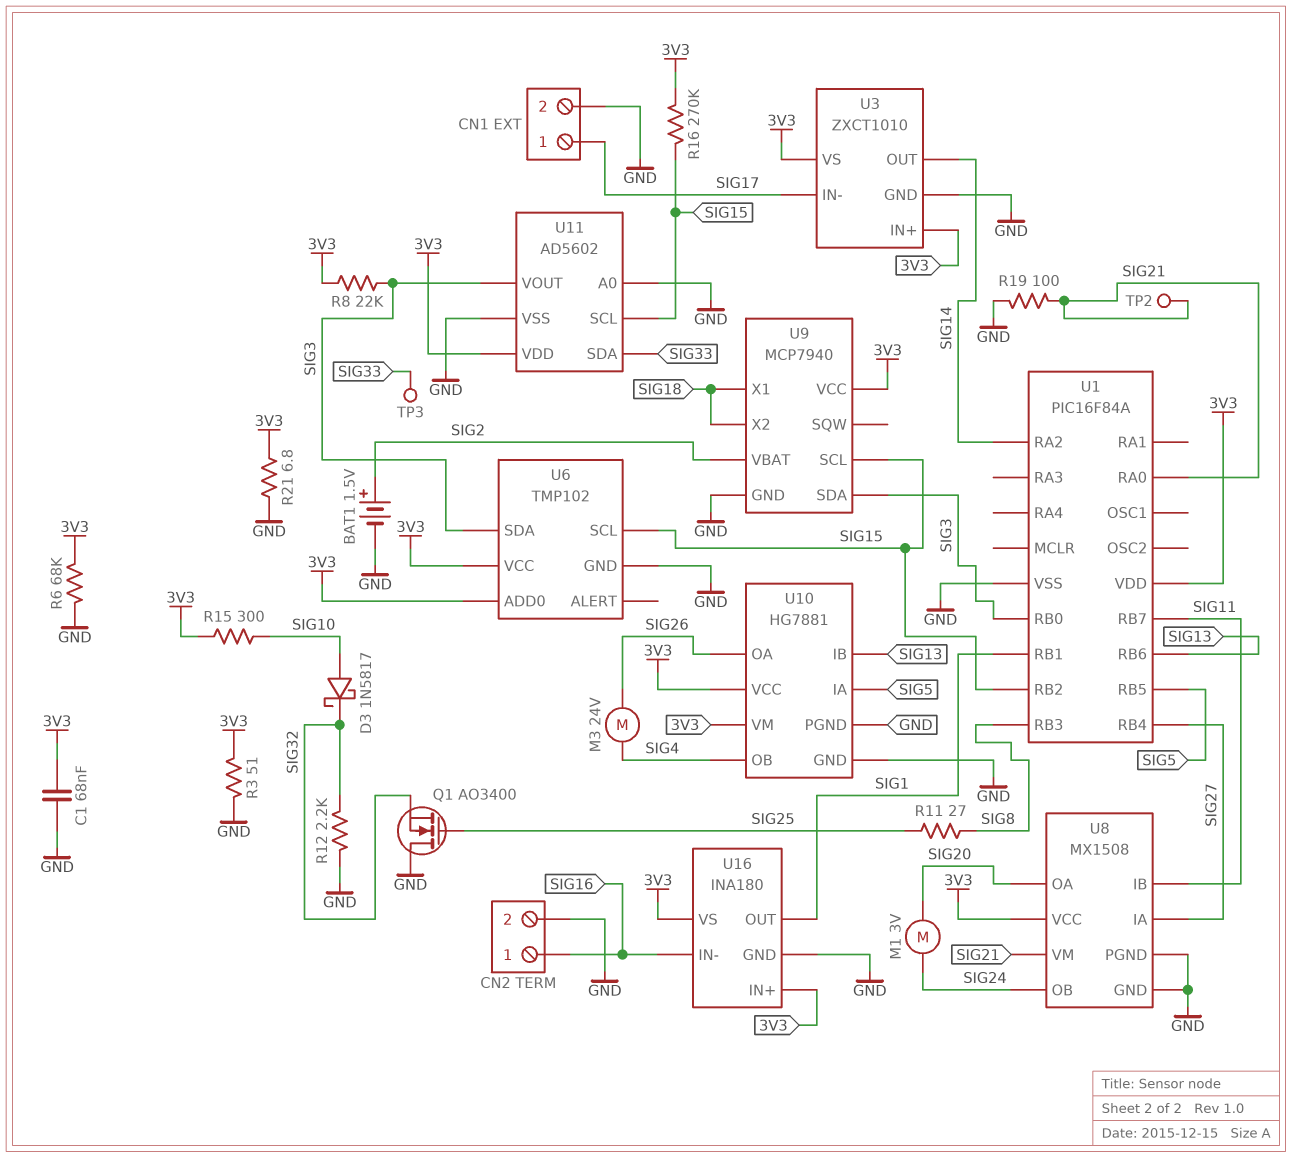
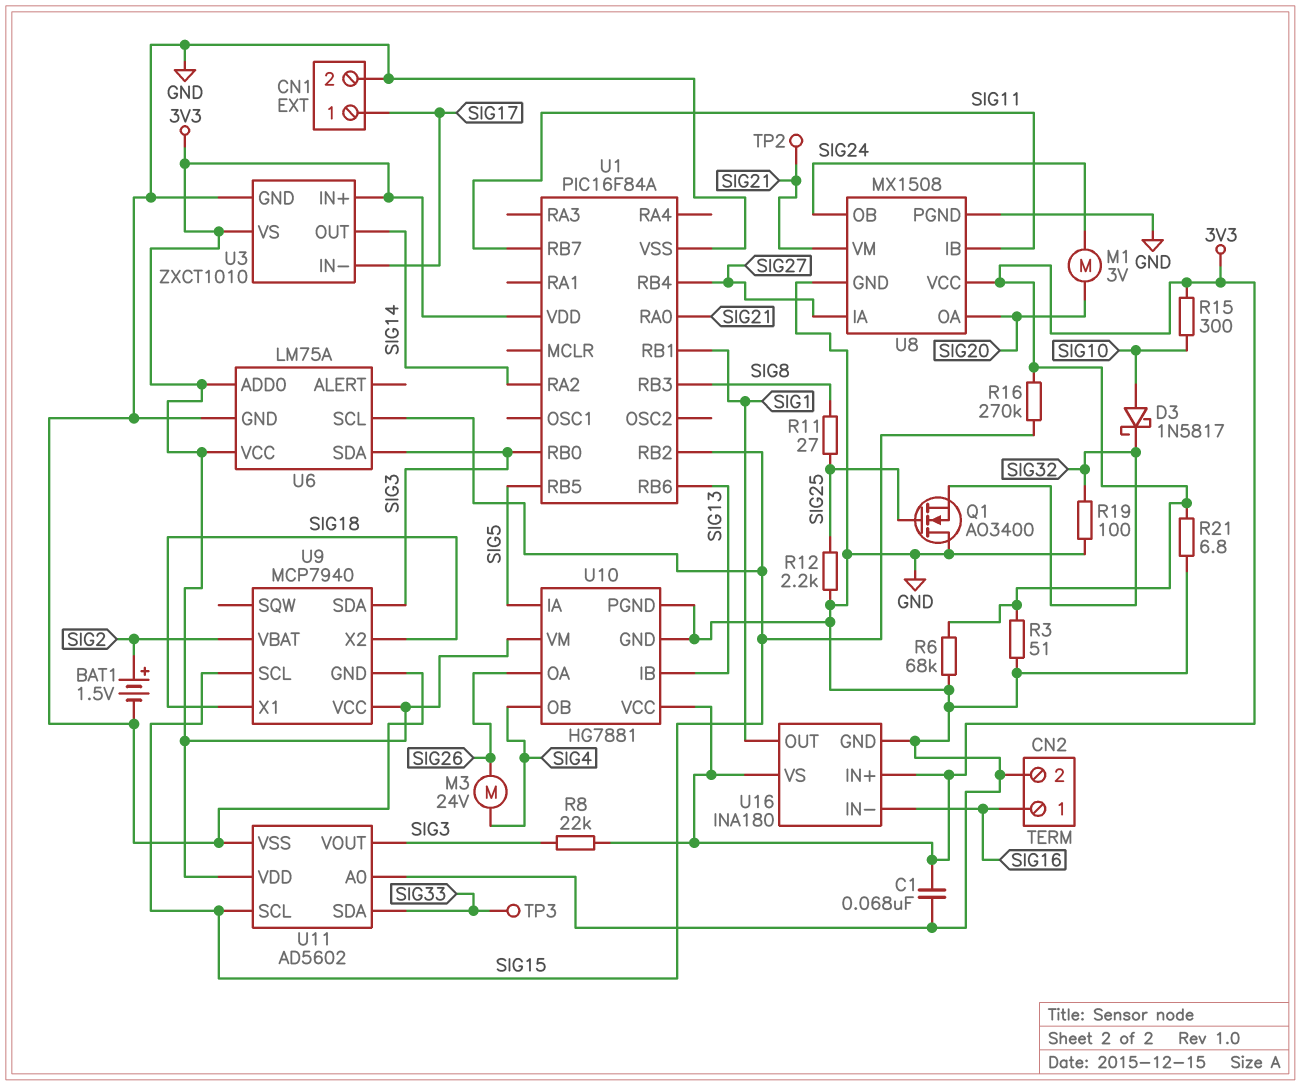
R12: 2.2k (GND, SIG32) -> 2.2k (GND, SIG25)
R19: 100 (GND, SIG21) -> 100 (GND, SIG32)
U6: TMP102 -> LM75A

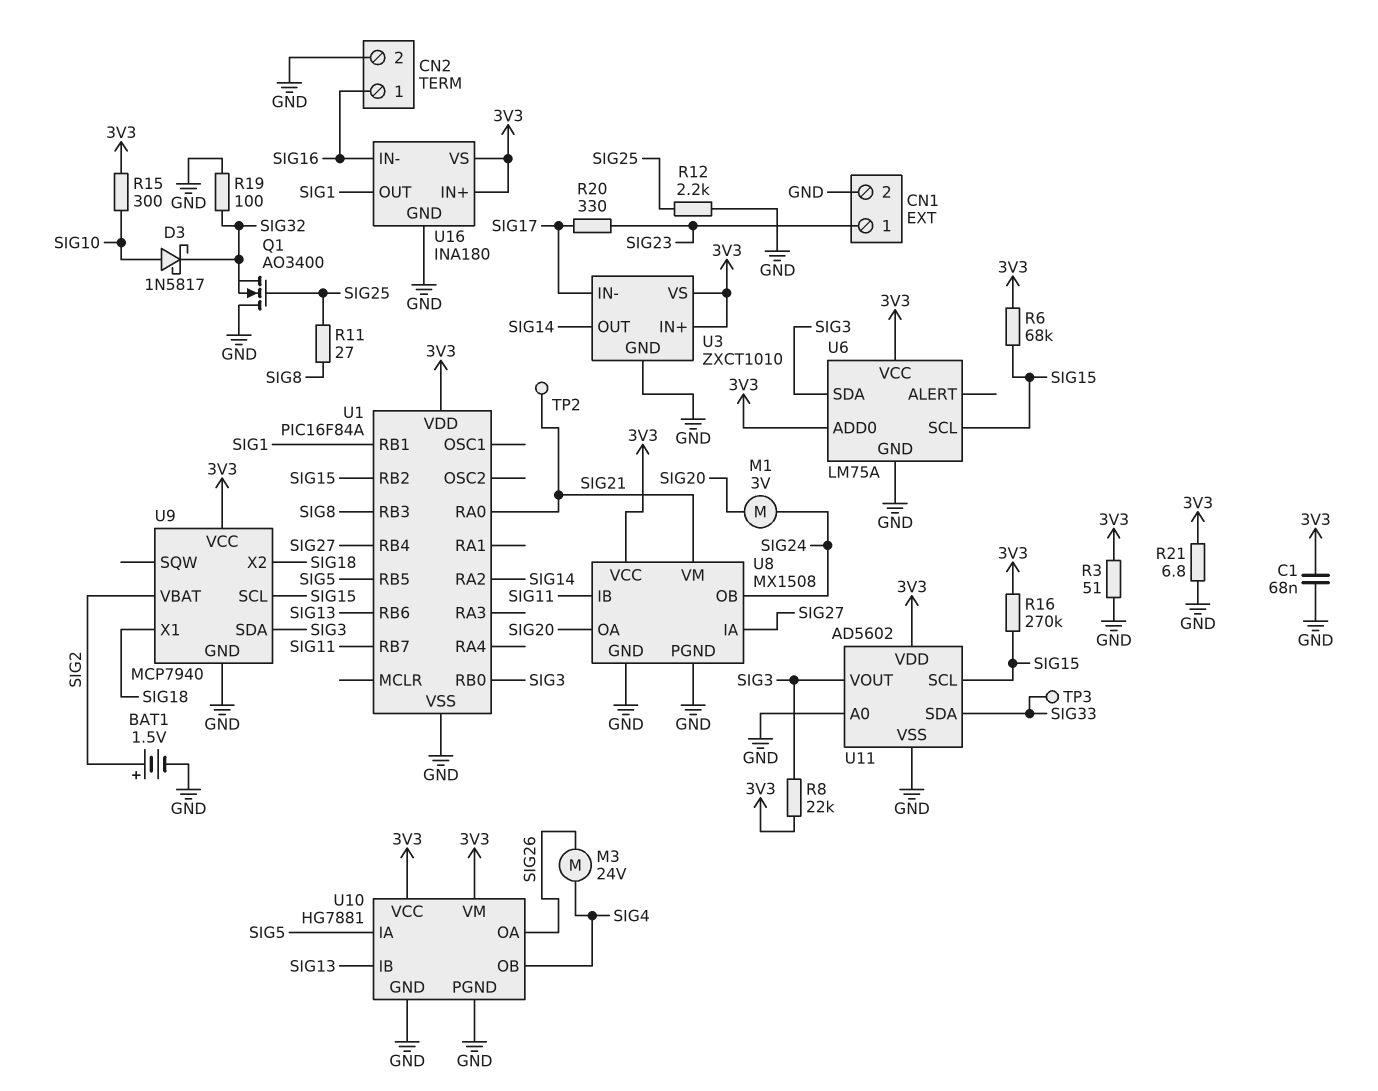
CN1 pin 1: SIG17 -> SIG23
R6: 68k (3V3, GND) -> 68k (3V3, SIG15)
R20: none -> 330 (SIG17, SIG23)

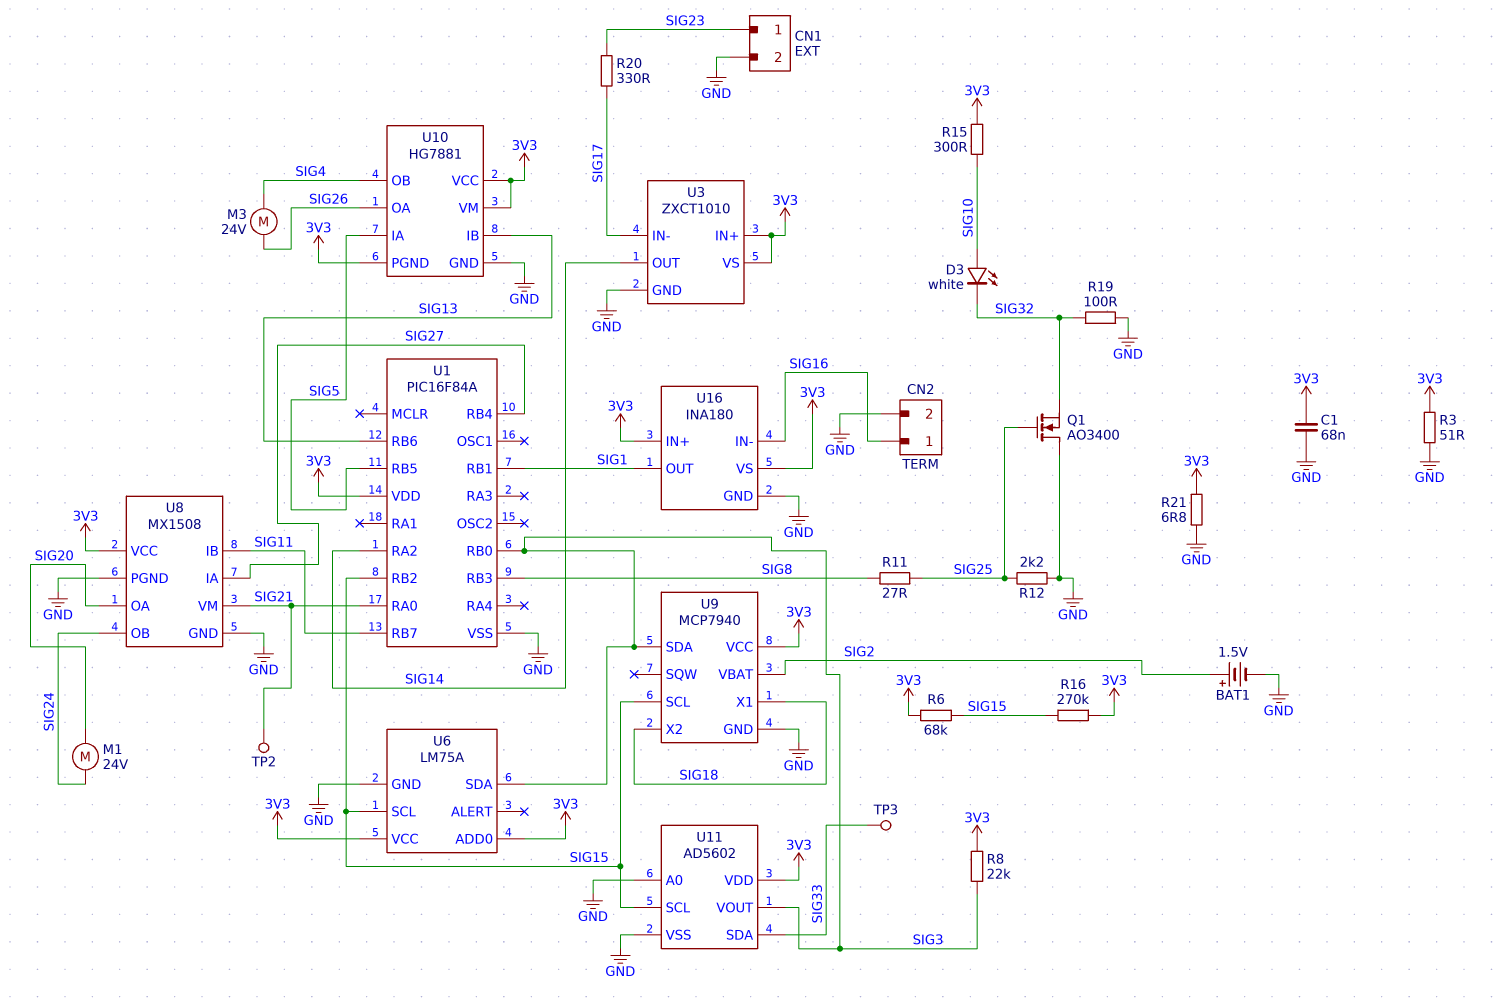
D3: schottky 1N5817 (A SIG10, K SIG32) -> LED white (A SIG10, K SIG32)
M1: motor 3V (SIG20, SIG24) -> motor 24V (SIG20, SIG24)
U10 pin PGND: GND -> 3V3

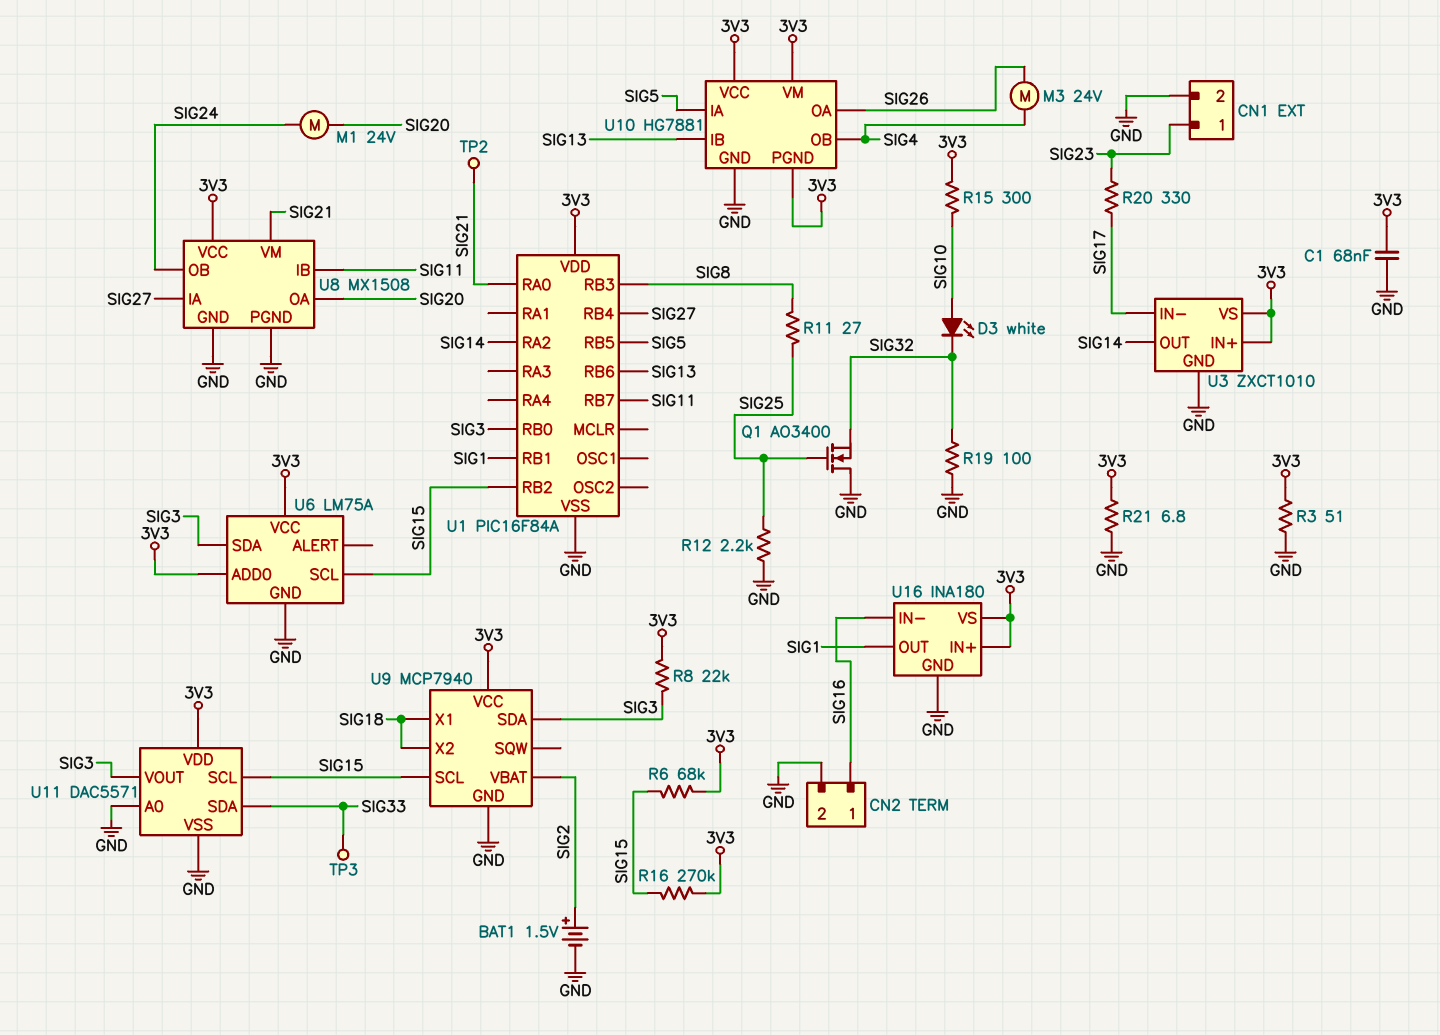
U11: AD5602 -> DAC5571

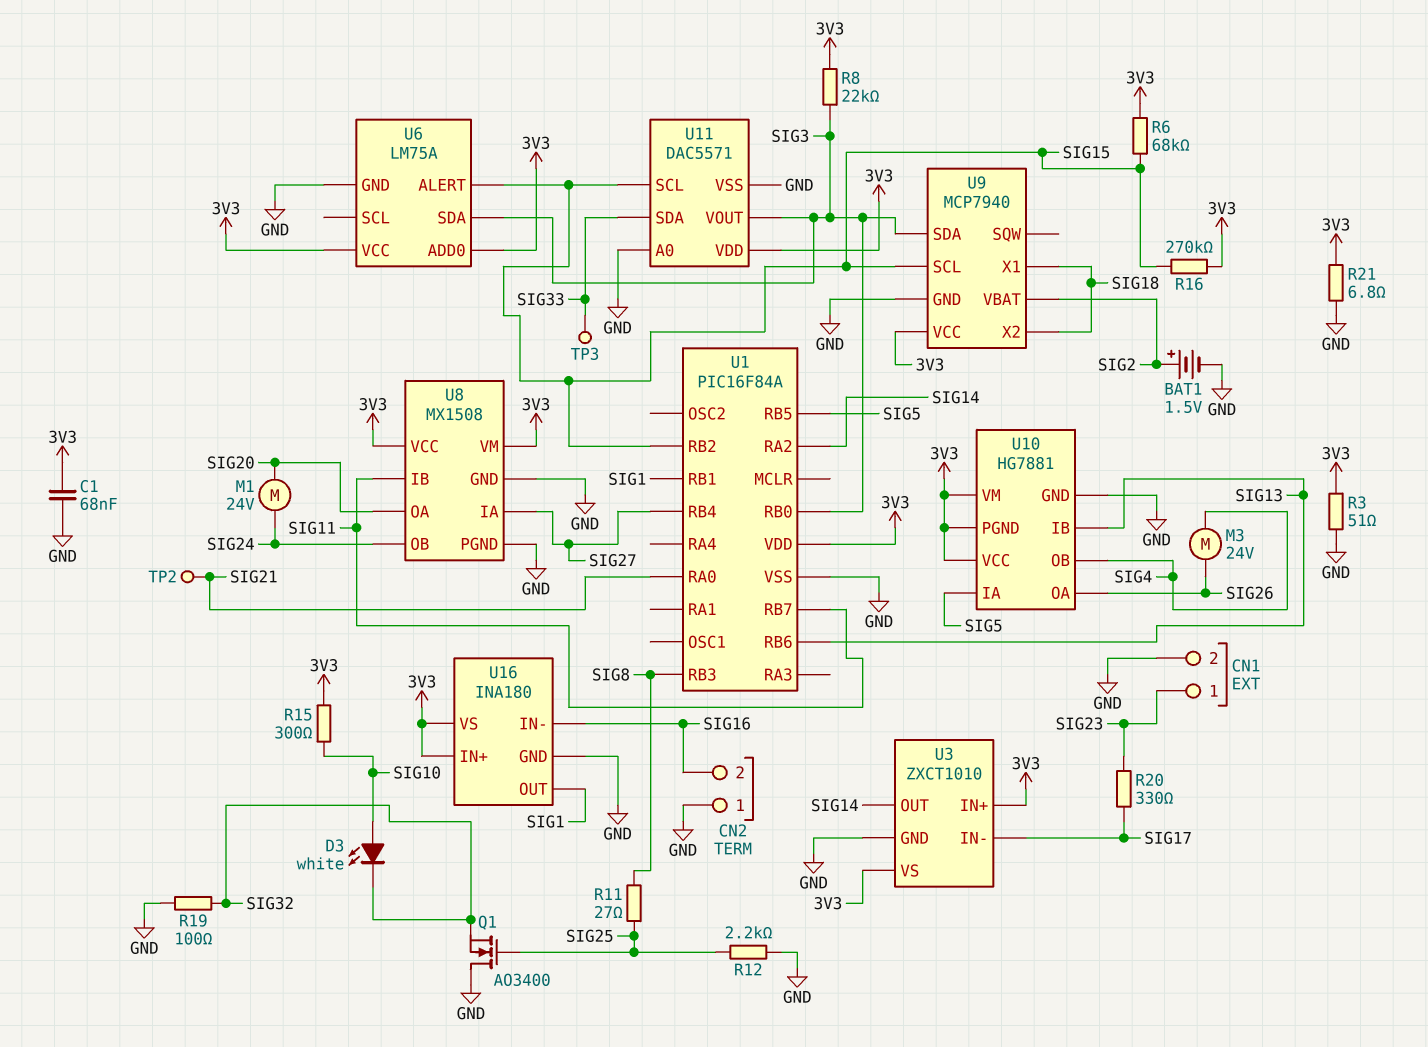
CN2 pin 1: SIG16 -> GND
CN2 pin 2: GND -> SIG16
U6 pin ALERT: none -> SIG15
U6 pin SCL: SIG15 -> none
U8 pin VM: SIG21 -> 3V3

